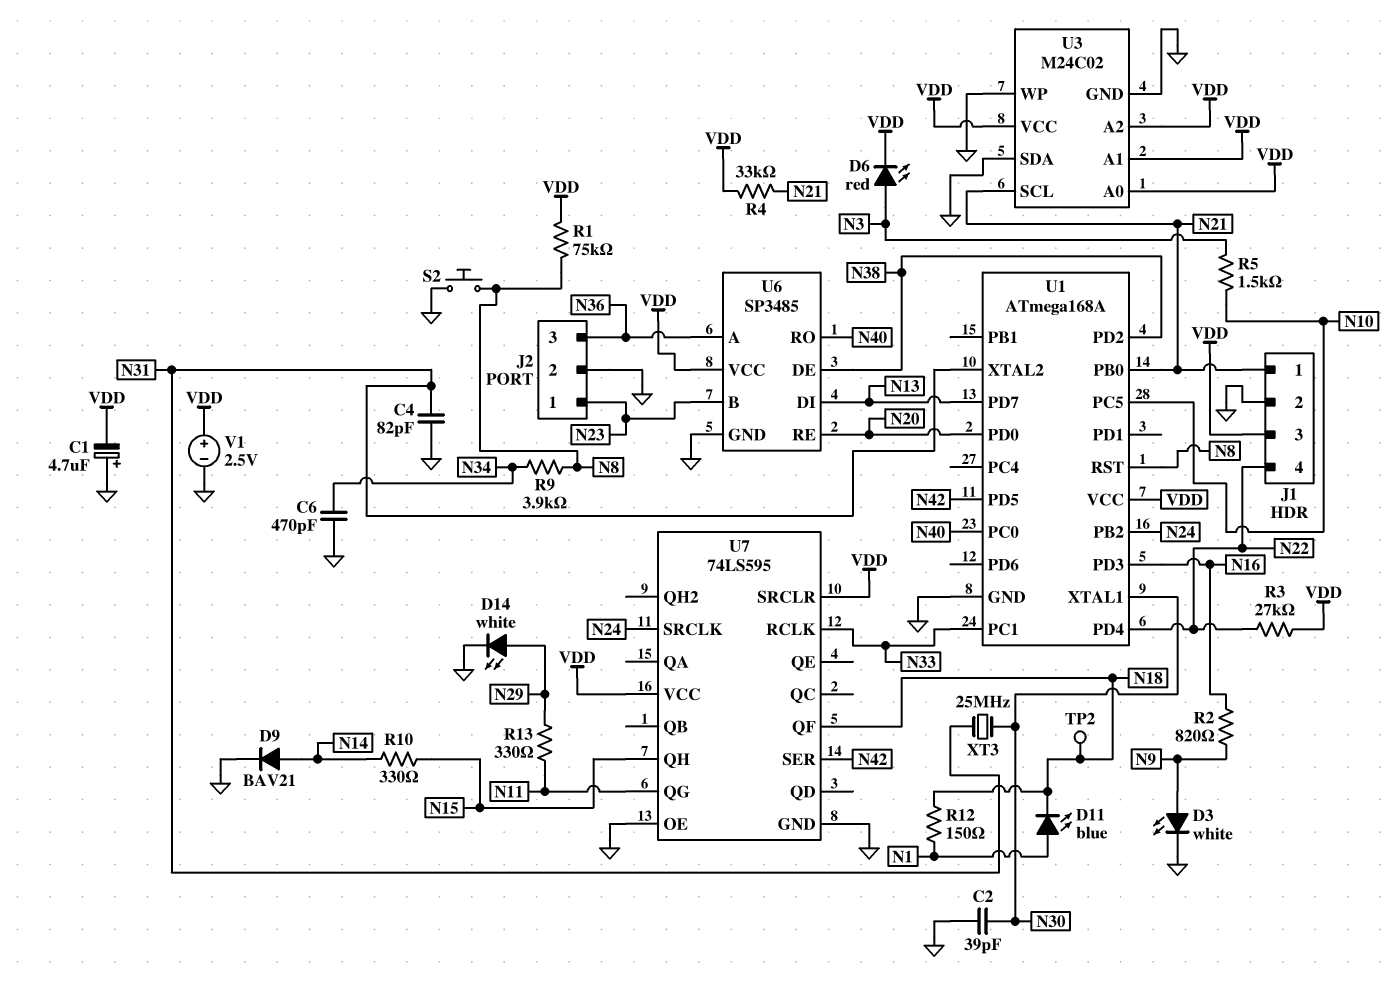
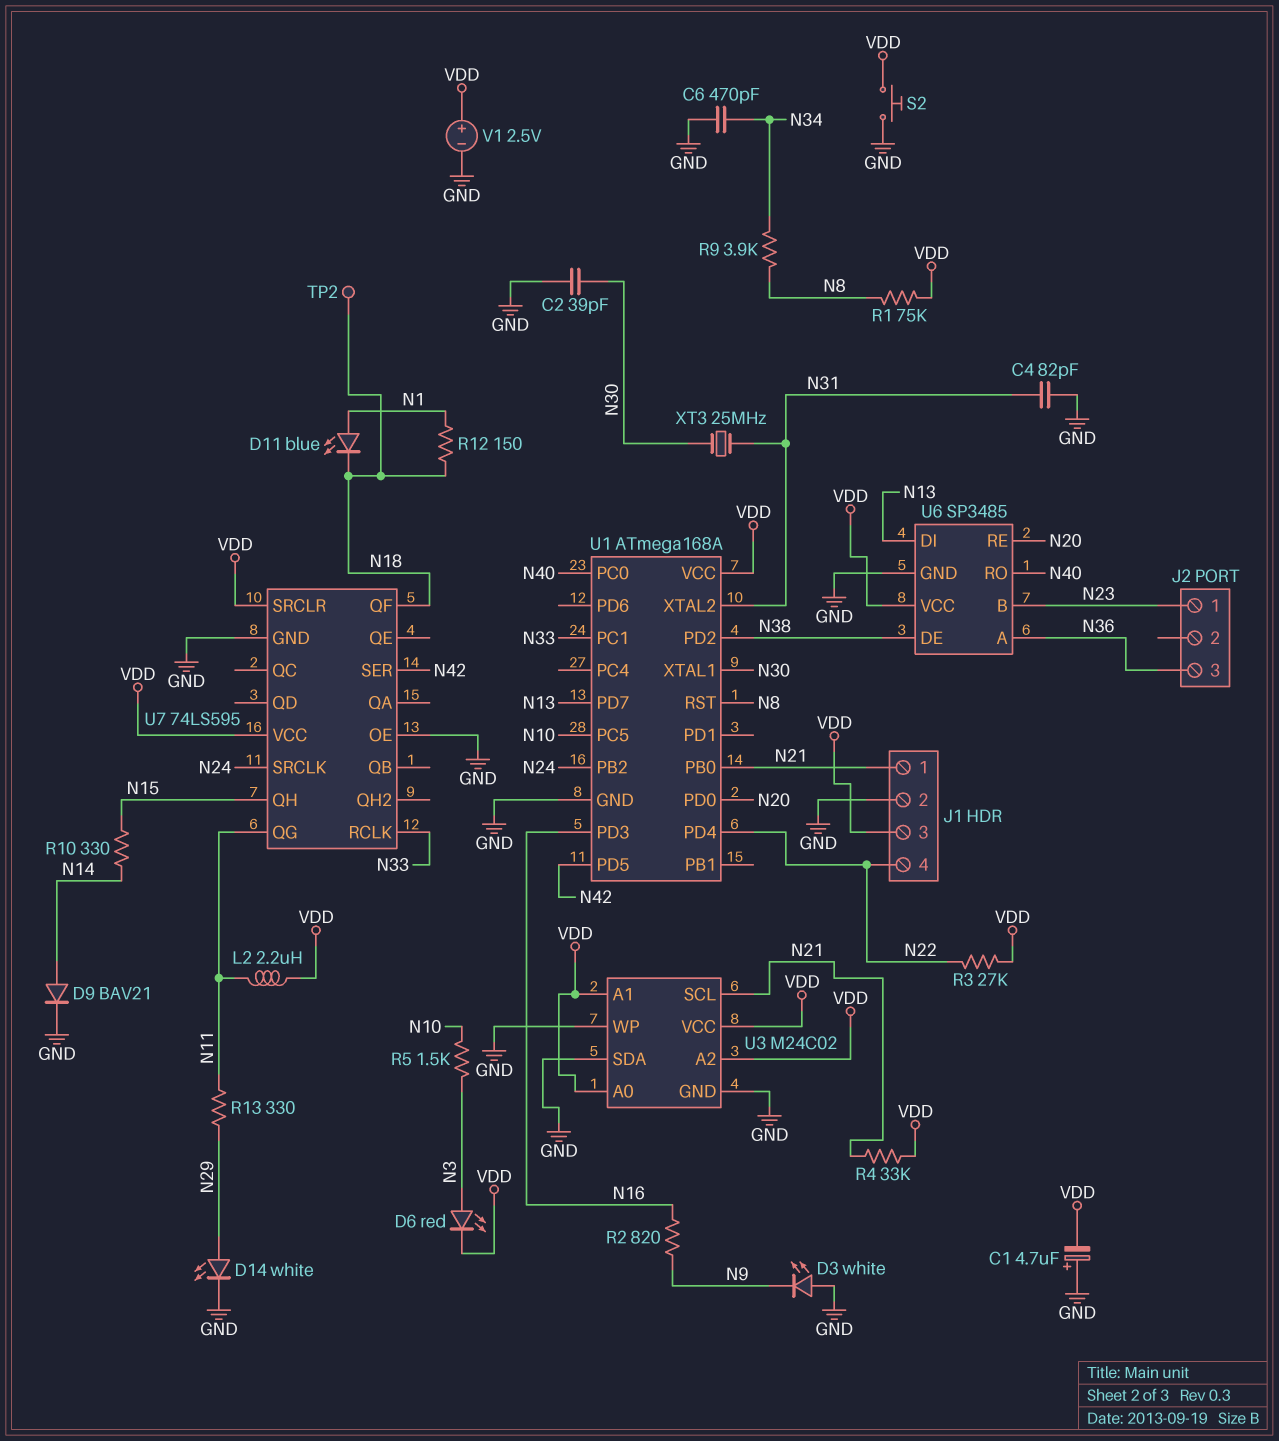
D3: LED white (A N9, K GND) -> LED white (A GND, K N9)
J2 pin 2: GND -> none
L2: none -> 2.2uH (N11, VDD)
S2: button (GND, N8) -> button (GND, VDD)

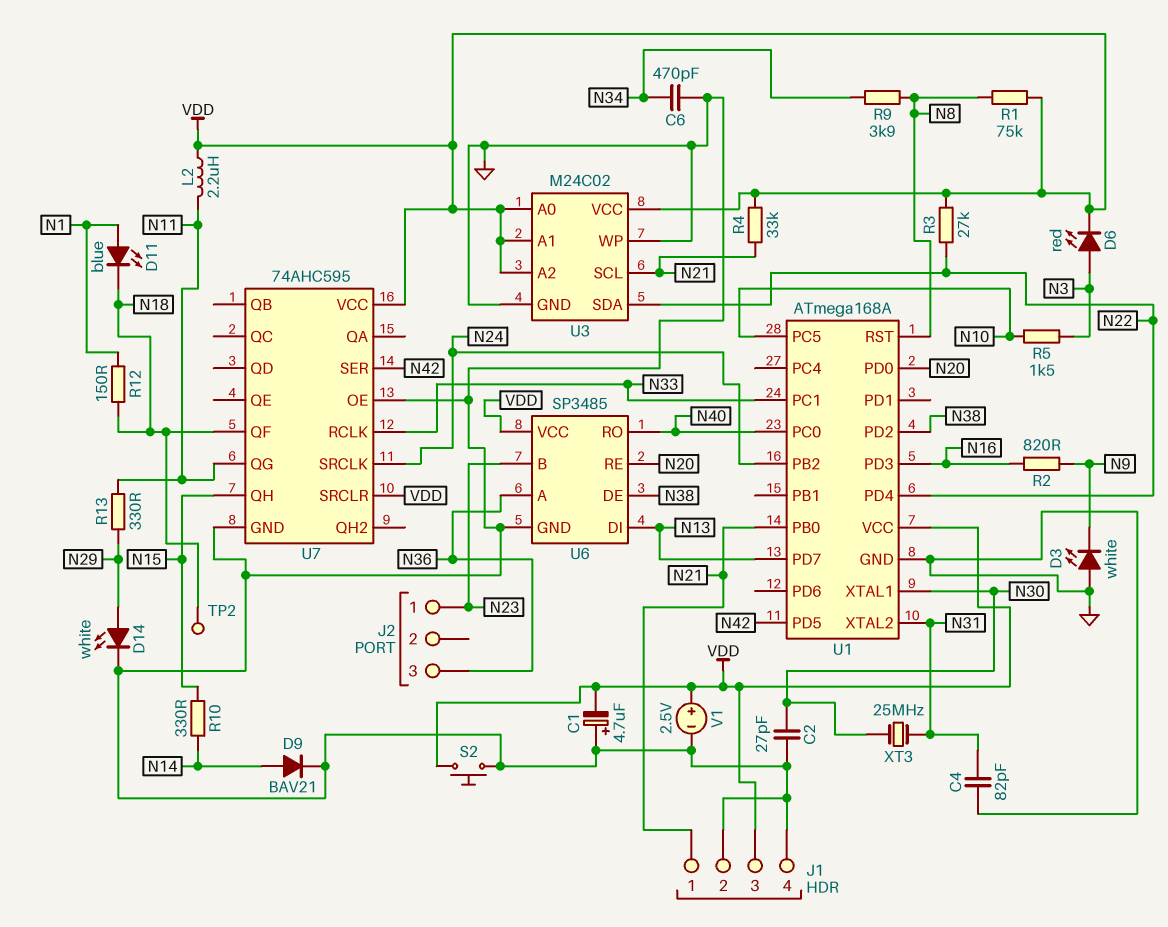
C2: 39pF (GND, N30) -> 27pF (GND, N30)
J1 pin 4: N22 -> GND
U3 pin SDA: GND -> N22
U7: 74LS595 -> 74AHC595

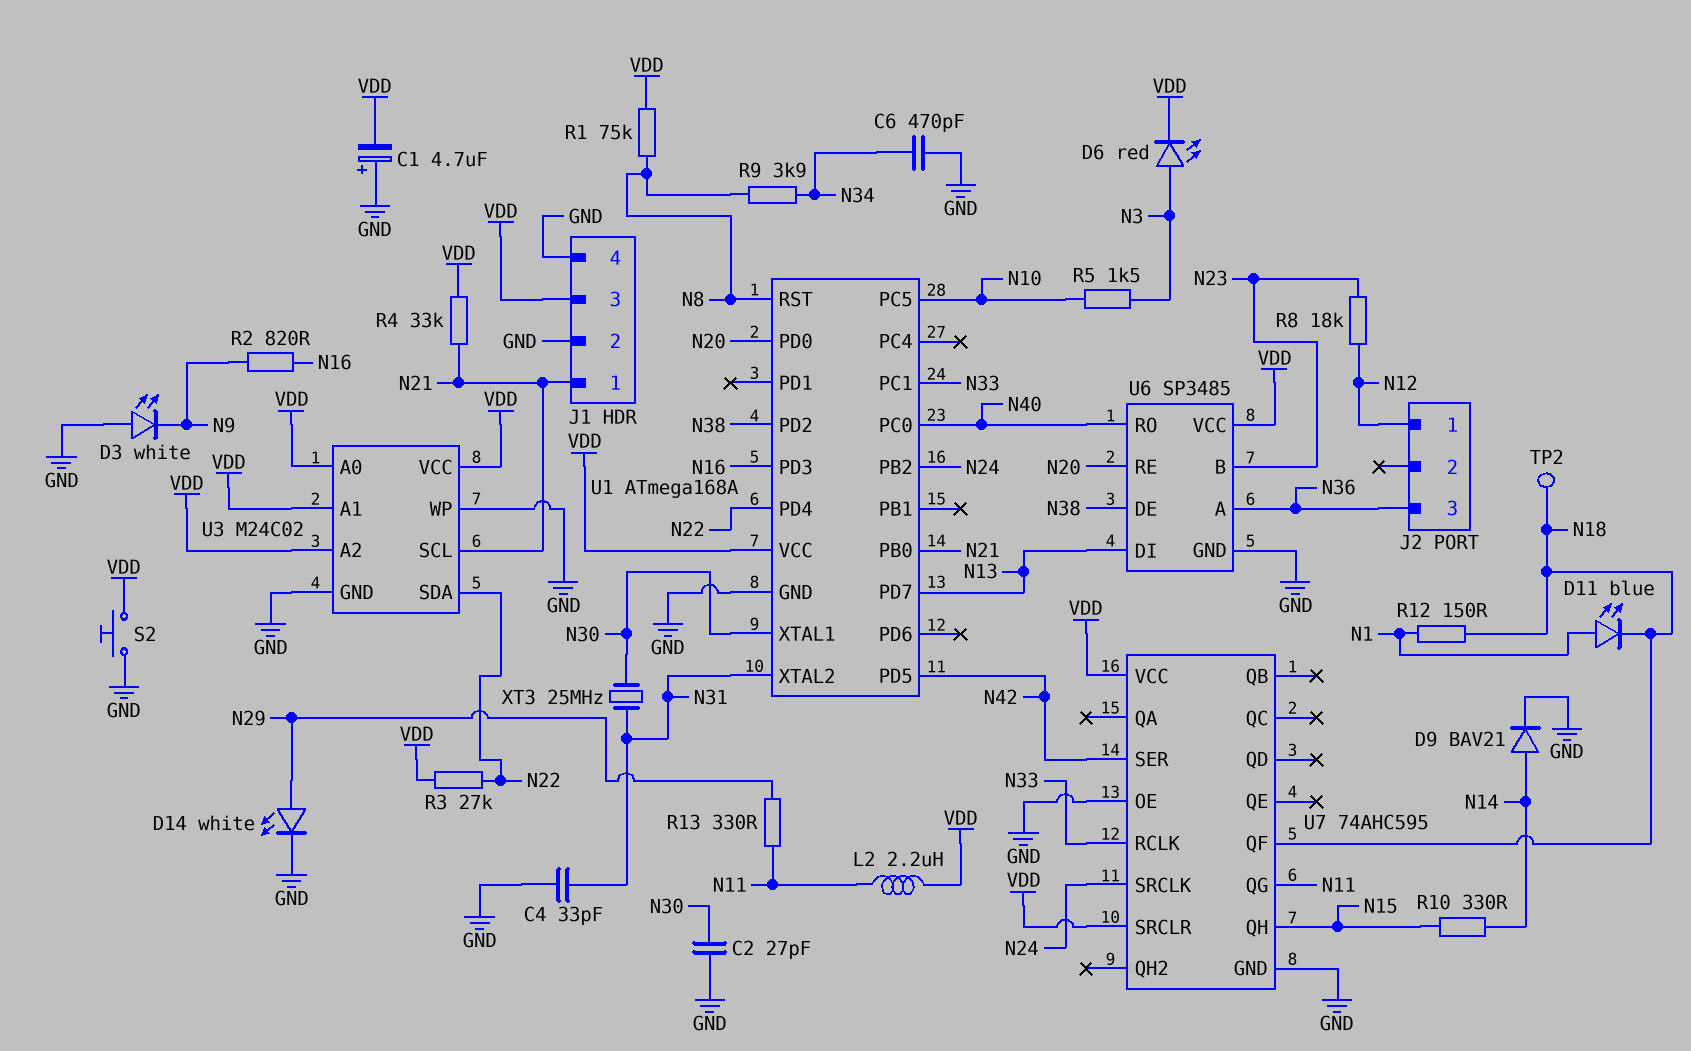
C4: 82pF (GND, N31) -> 33pF (GND, N31)
J2 pin 1: N23 -> N12
R8: none -> 18k (N12, N23)
V1: 2.5V (plus VDD, minus GND) -> none

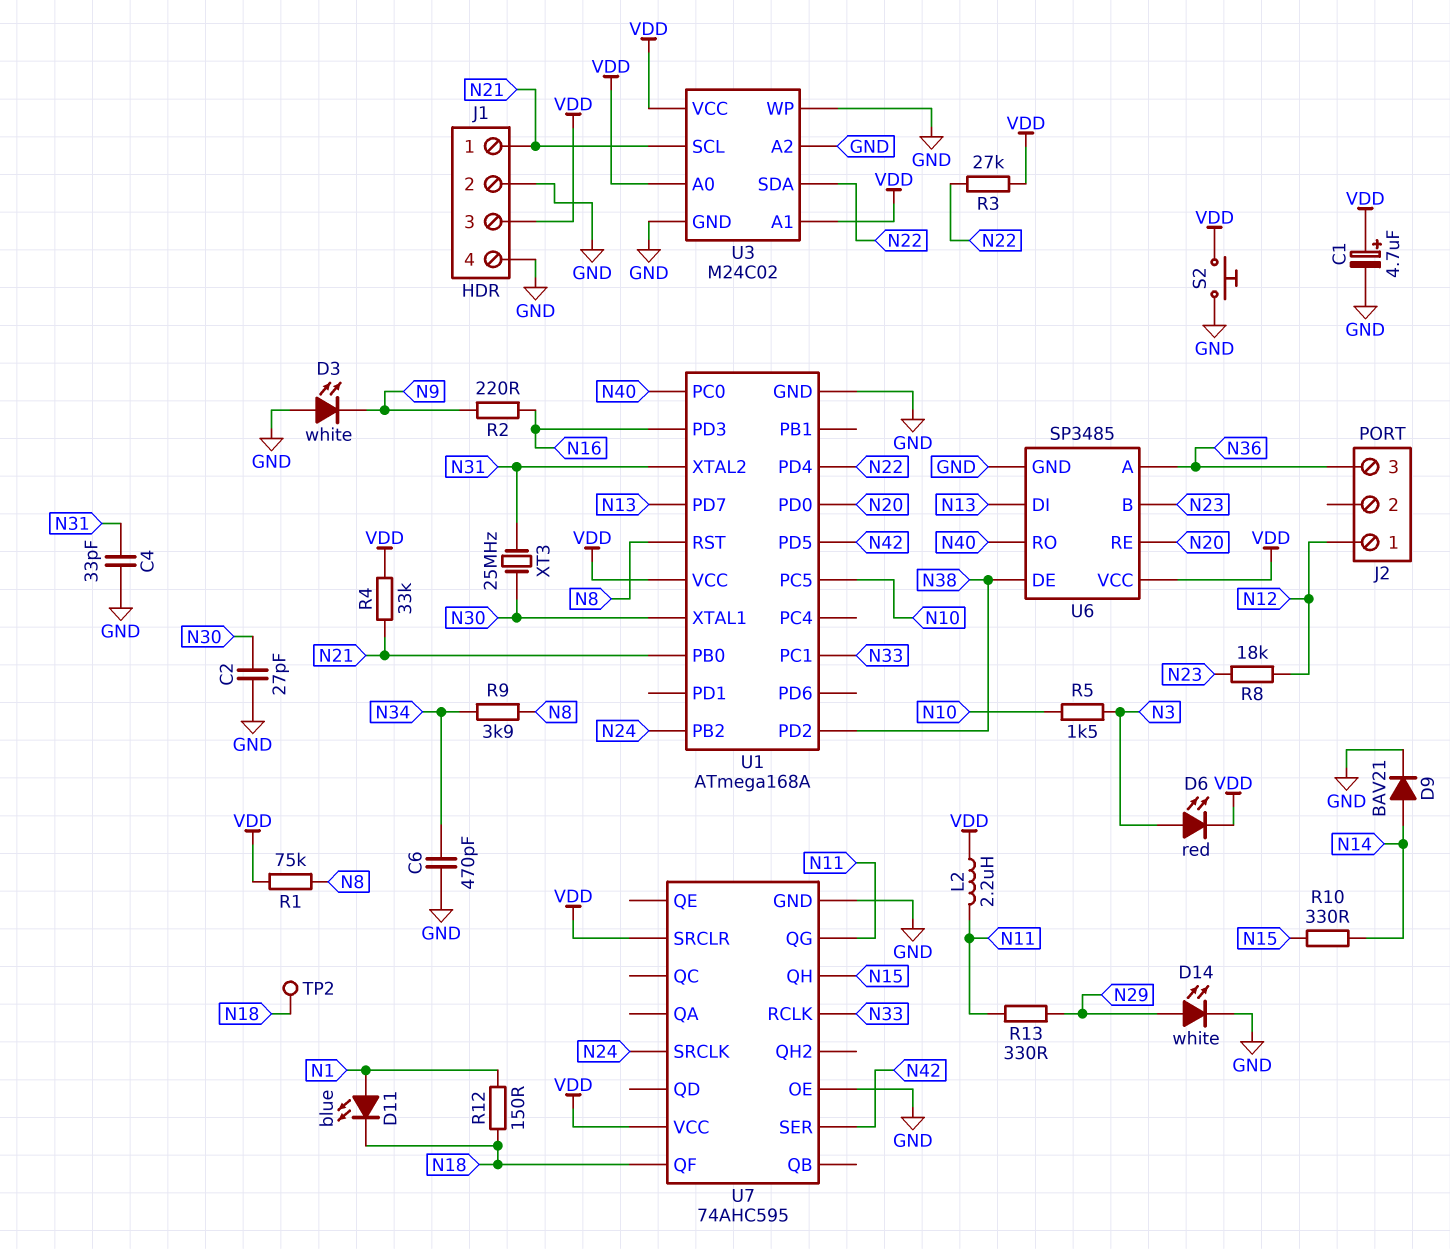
C1: 4.7uF (plus GND, minus VDD) -> 4.7uF (plus VDD, minus GND)
R2: 820 (N9, N16) -> 220 (N9, N16)
U3 pin A2: VDD -> GND

